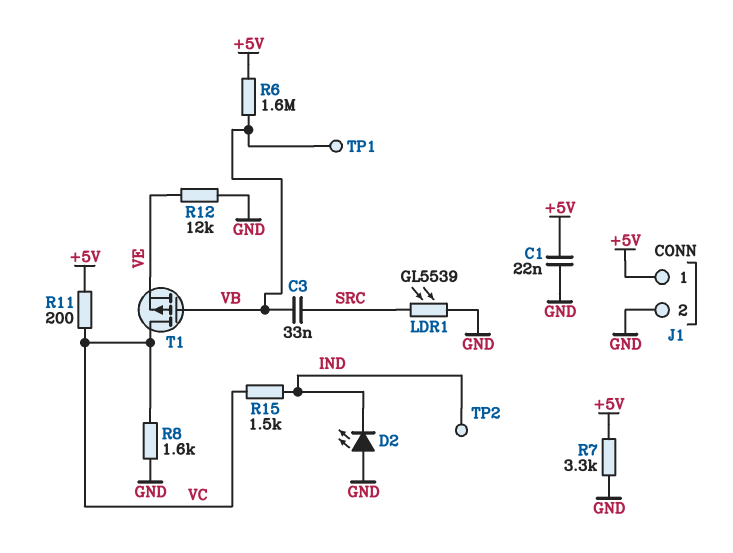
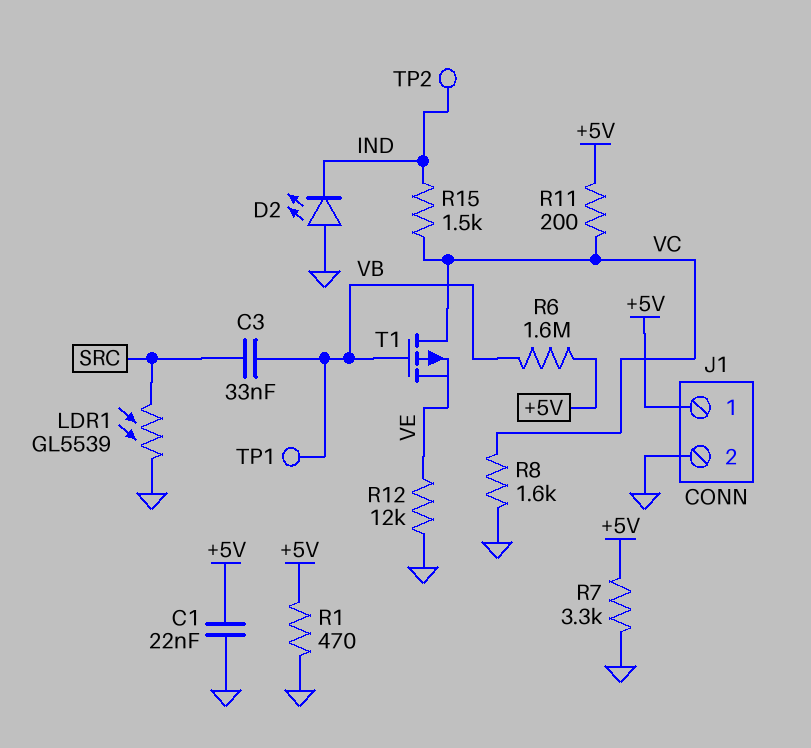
R1: none -> 470 (+5V, GND)

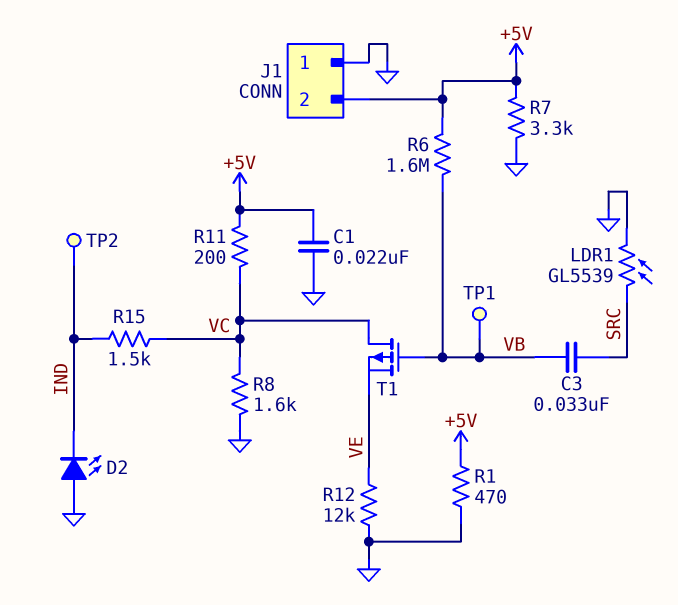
J1 pin 1: +5V -> GND
J1 pin 2: GND -> +5V

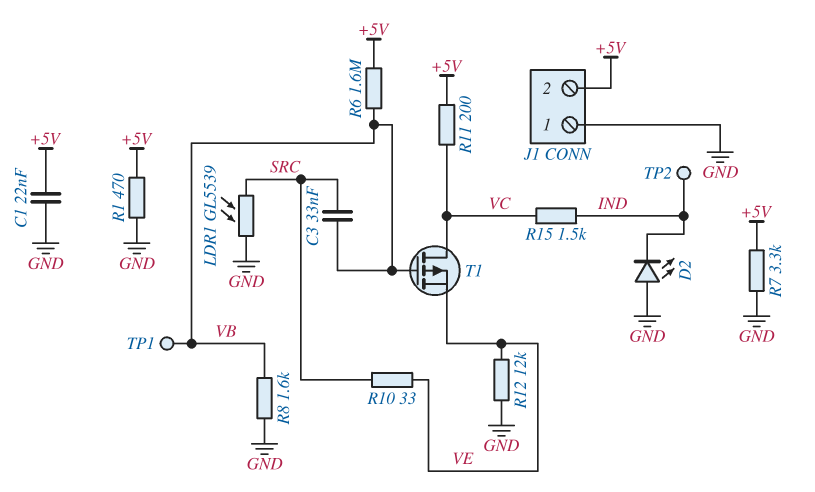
R8: 1.6k (GND, VC) -> 1.6k (GND, VB)
R10: none -> 33 (SRC, VE)

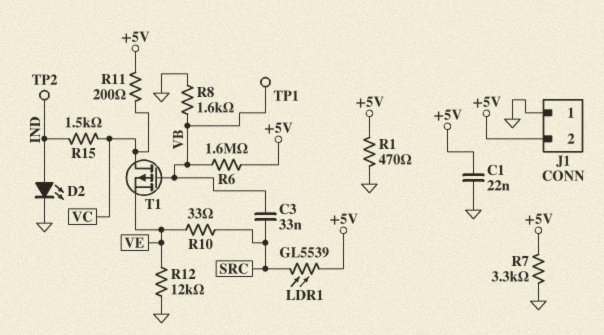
D2: LED (A GND, K IND) -> LED (A IND, K GND)
LDR1: GL5539 (GND, SRC) -> GL5539 (+5V, SRC)

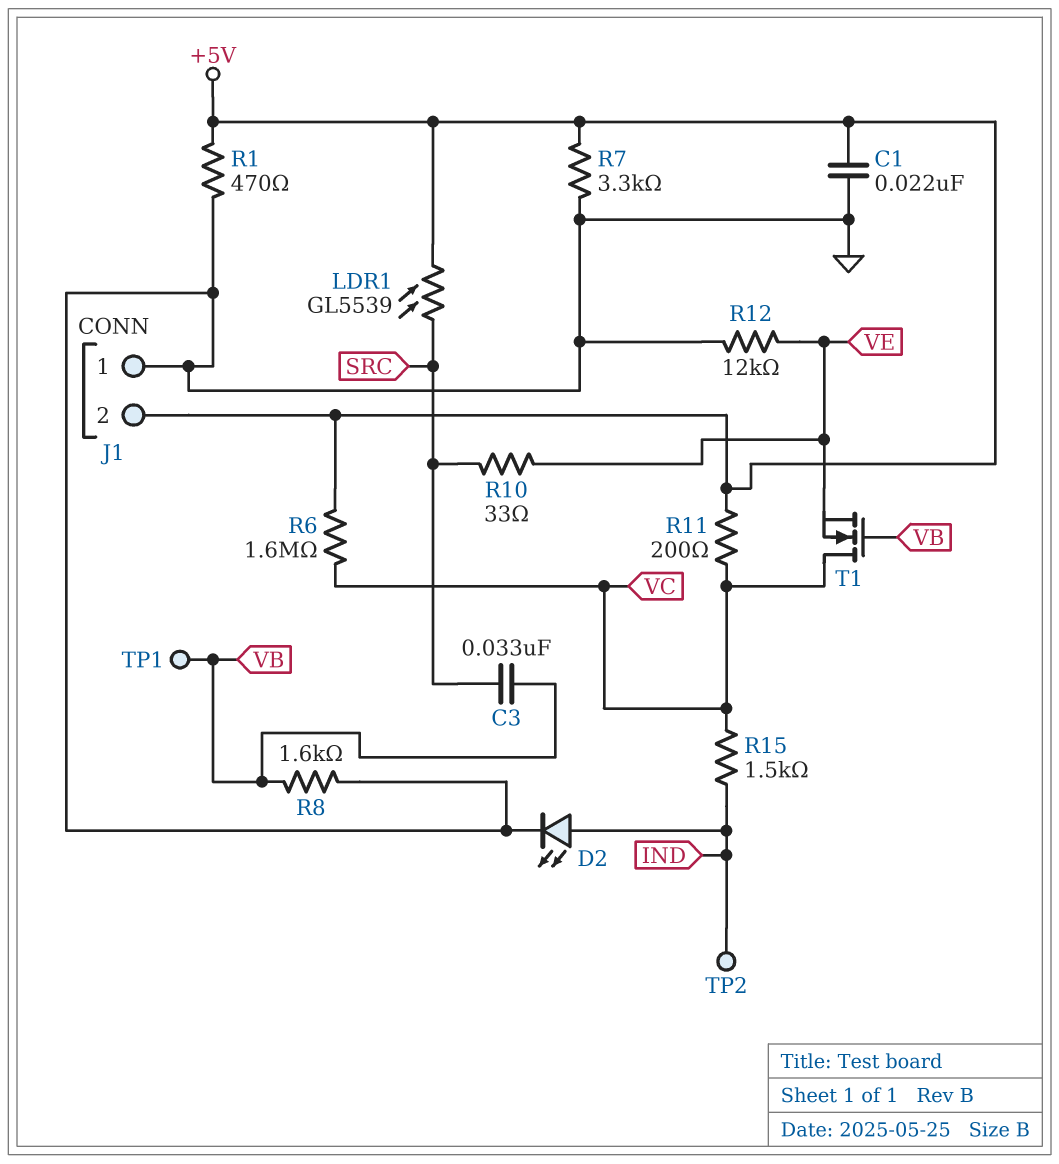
R6: 1.6M (+5V, VB) -> 1.6M (+5V, VC)
T1: PMOS (G VB, D VC, S VE) -> NMOS (G VB, D VC, S VE)

